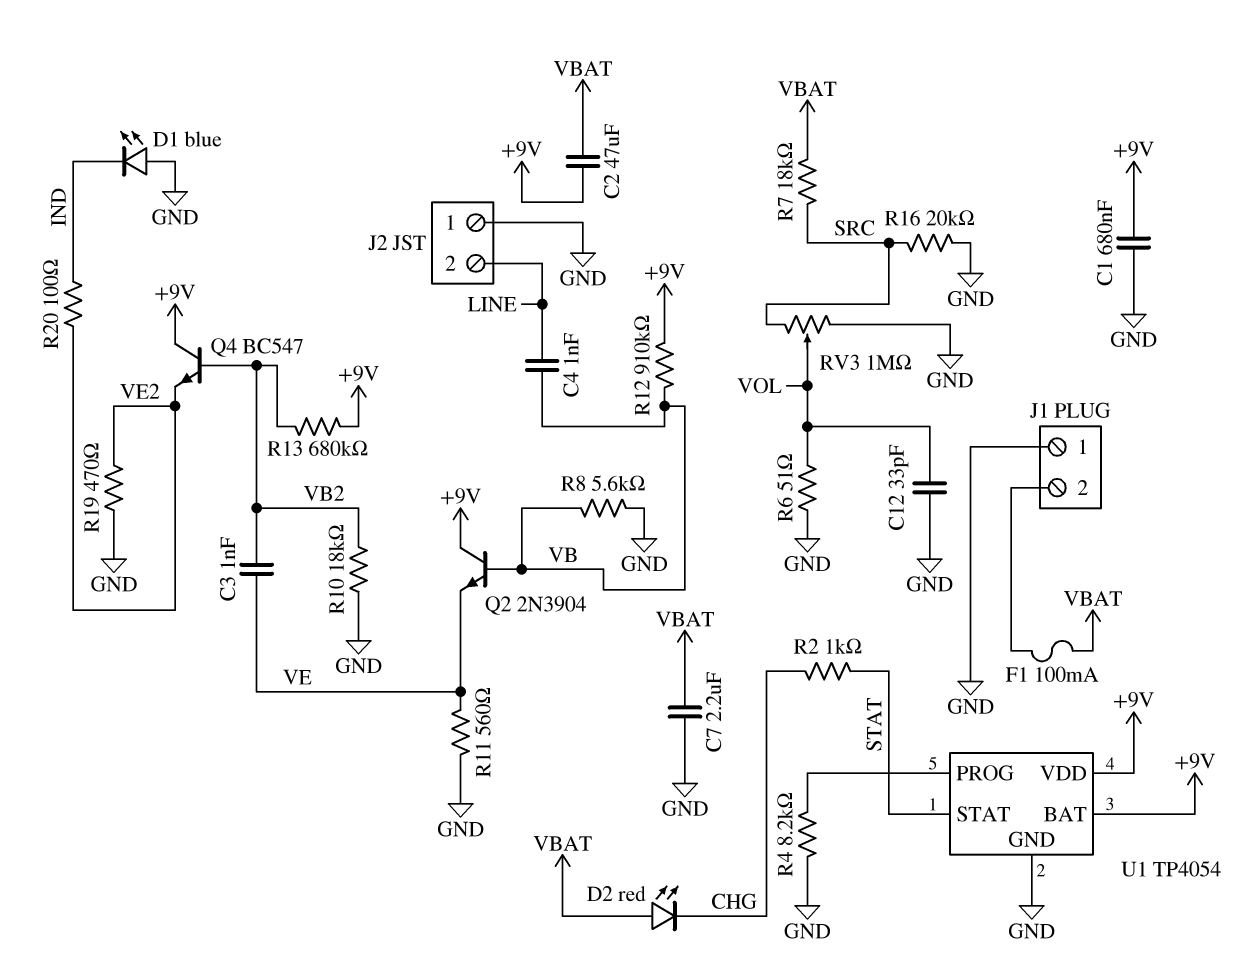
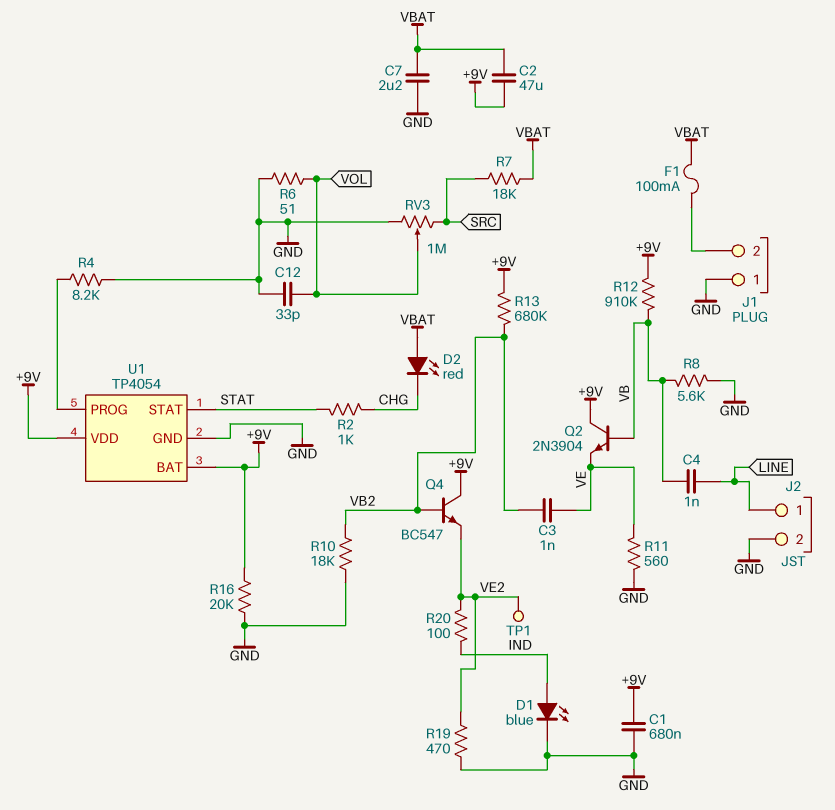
D1: LED blue (A GND, K IND) -> LED blue (A IND, K GND)
J2 pin 1: GND -> LINE
J2 pin 2: LINE -> GND
R16: 20k (GND, SRC) -> 20k (+9V, GND)
TP1: none -> test point (VE2)

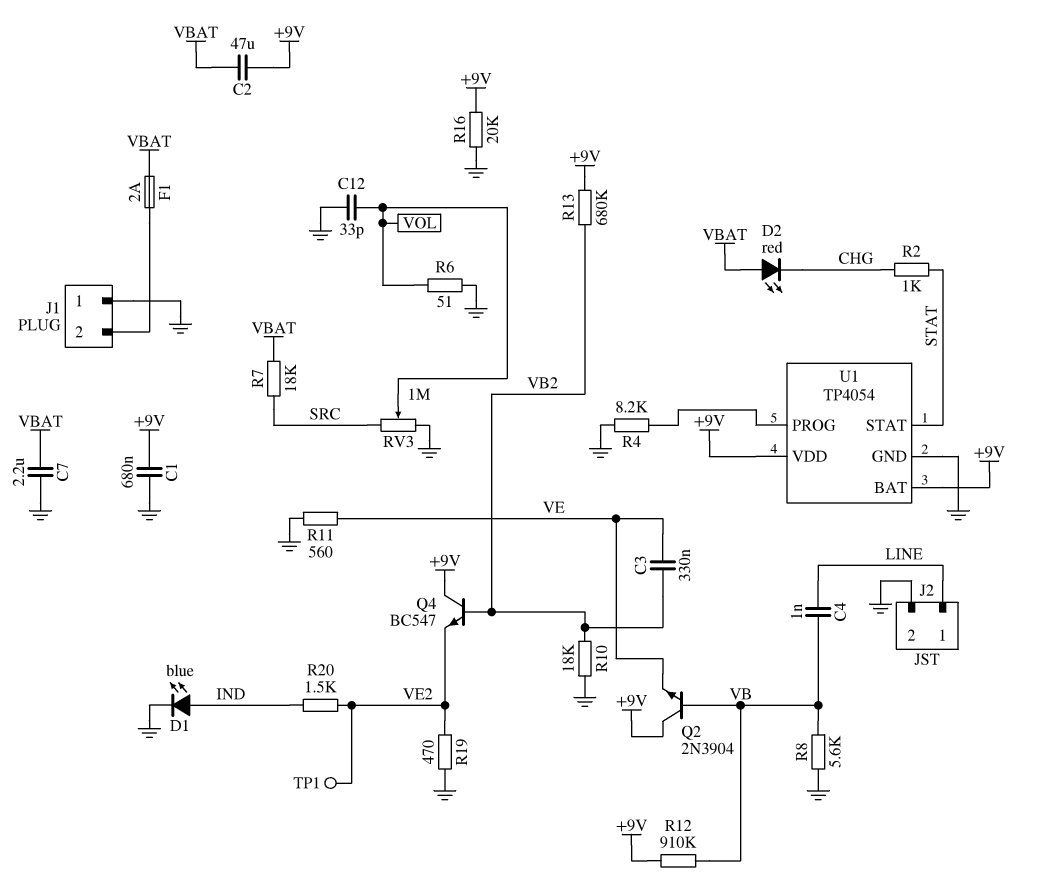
C3: 1nF (VB2, VE) -> 330nF (VB2, VE)
F1: 100mA (J1/2, VBAT) -> 2A (J1/2, VBAT)
R20: 100 (IND, VE2) -> 1.5k (IND, VE2)

